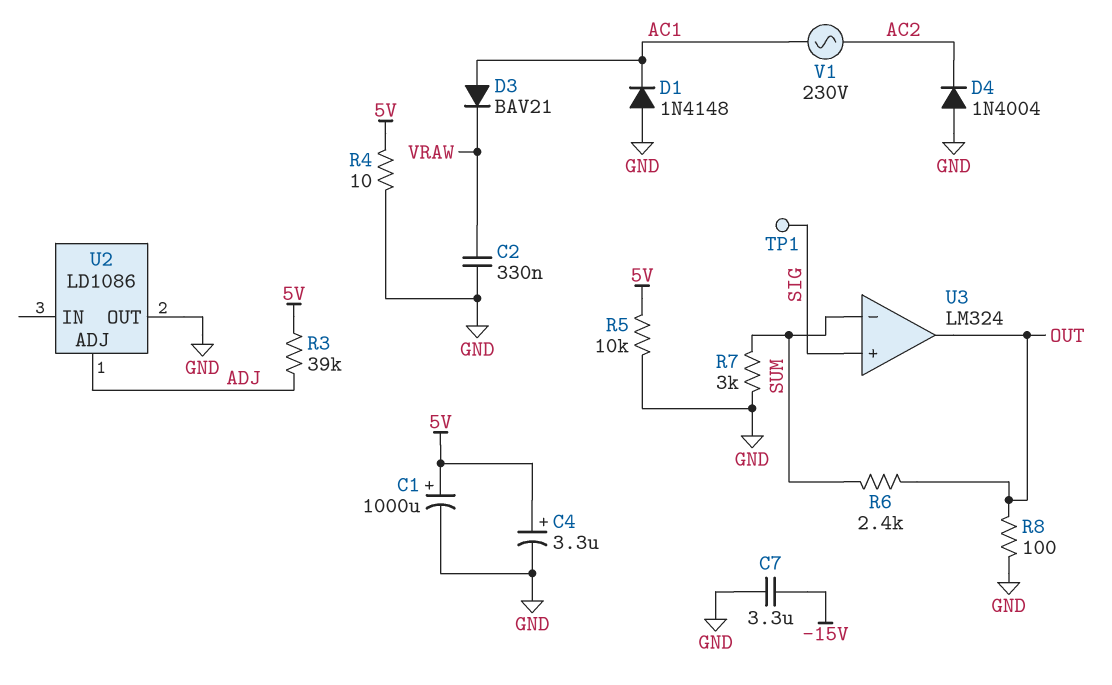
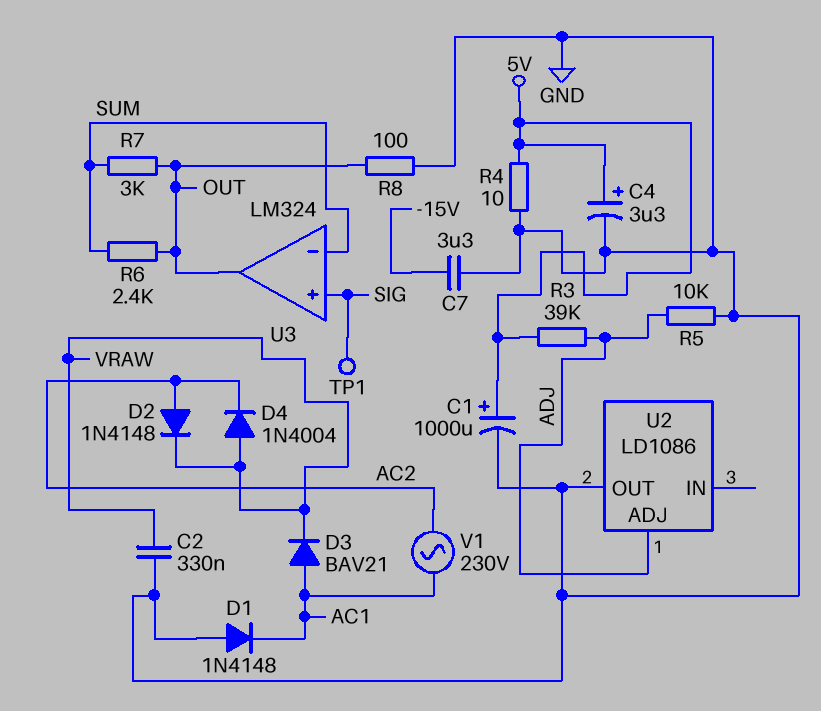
D2: none -> diode 1N4148 (A AC2, K VRAW)
D4: diode 1N4004 (A GND, K AC2) -> diode 1N4004 (A VRAW, K AC2)
R5: 10k (5V, GND) -> 10k (ADJ, GND)
R7: 3k (GND, SUM) -> 3k (OUT, SUM)

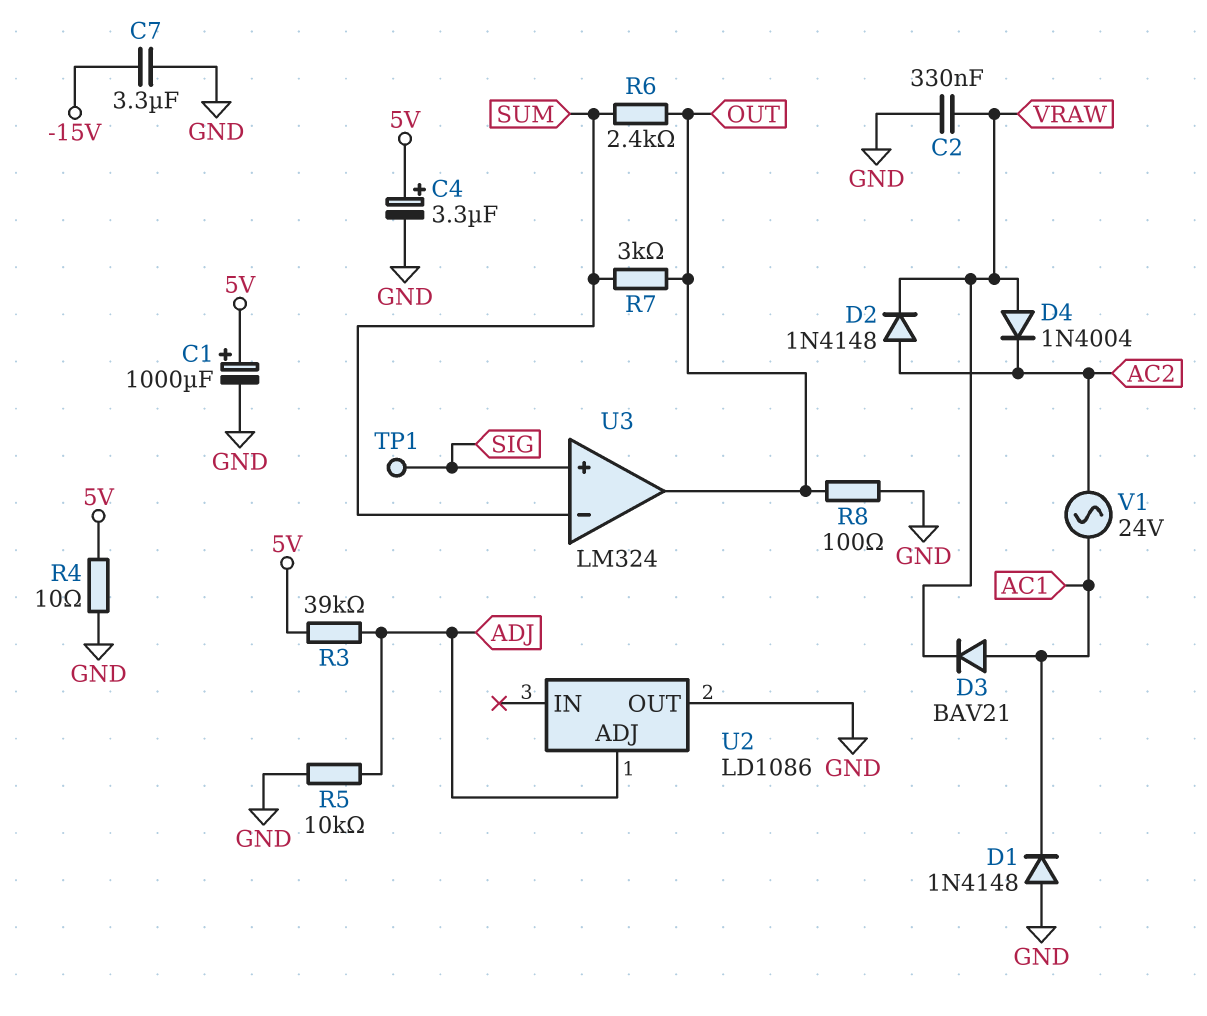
V1: AC 230V (AC1, AC2) -> AC 24V (AC1, AC2)

